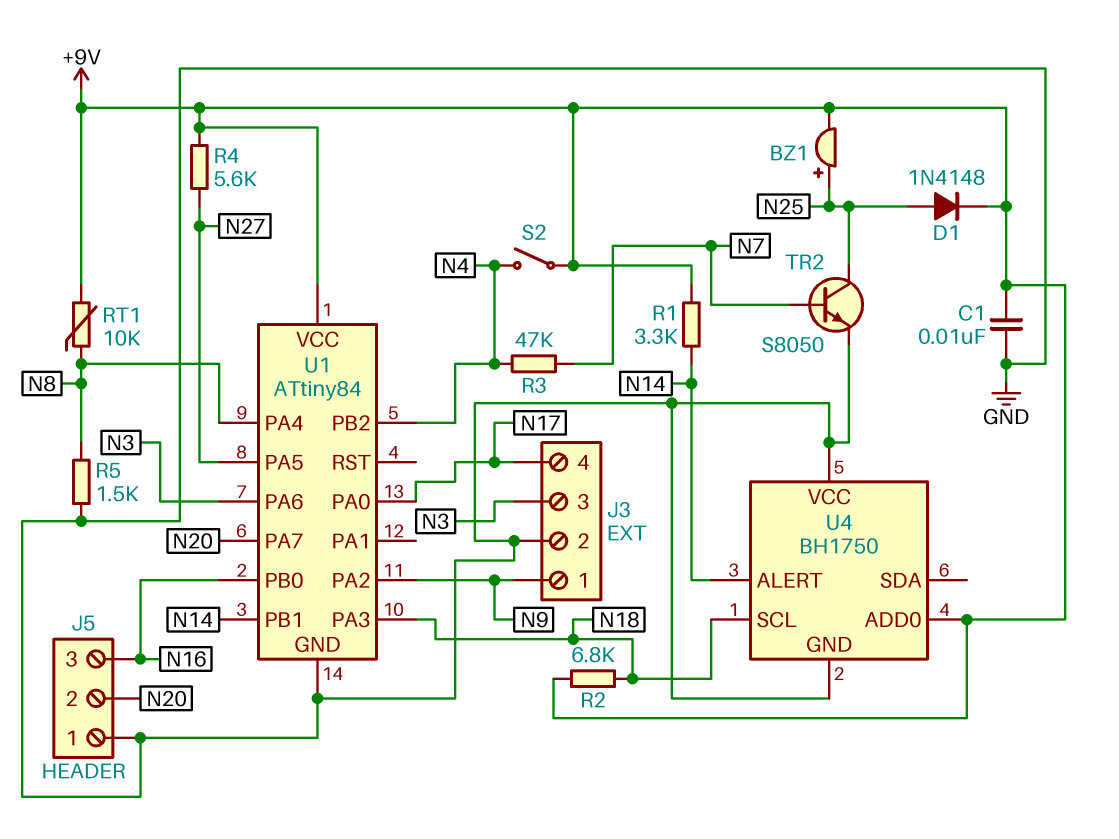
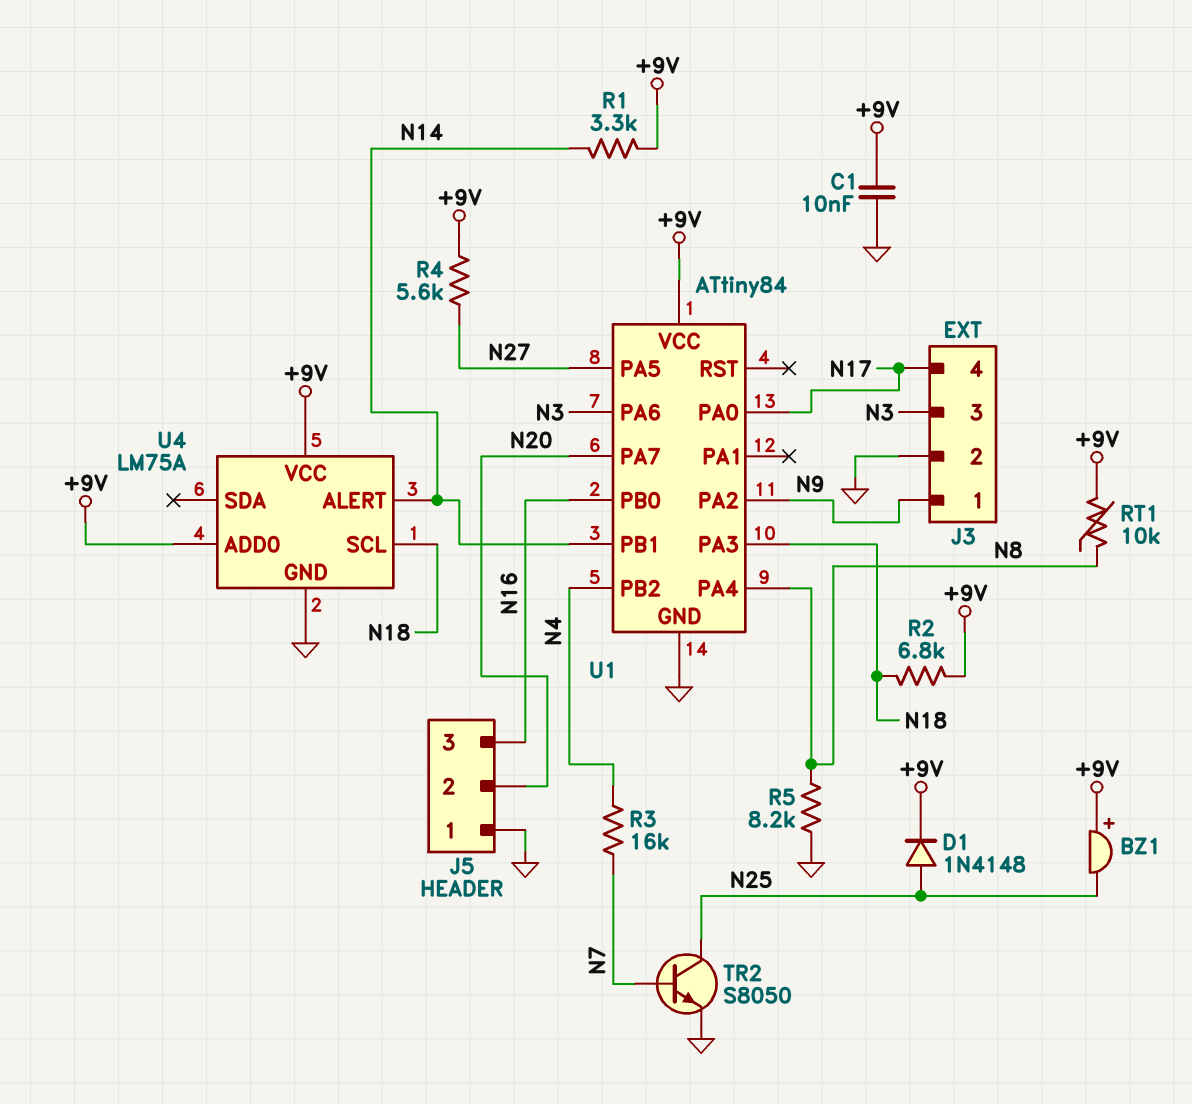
BZ1: buzzer (plus N25, minus +9V) -> buzzer (plus +9V, minus N25)
R3: 47k (N4, N7) -> 16k (N4, N7)
R5: 1.5k (GND, N8) -> 8.2k (GND, N8)
S2: switch (+9V, N4) -> none
U4: BH1750 -> LM75A
U4 pin VCC: GND -> +9V

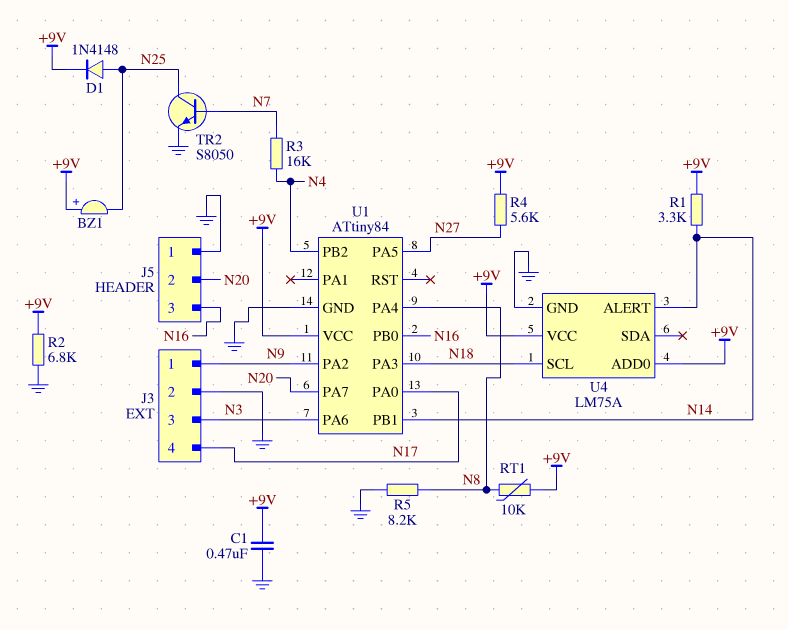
C1: 10nF (+9V, GND) -> 470nF (+9V, GND)
R2: 6.8k (+9V, N18) -> 6.8k (+9V, GND)

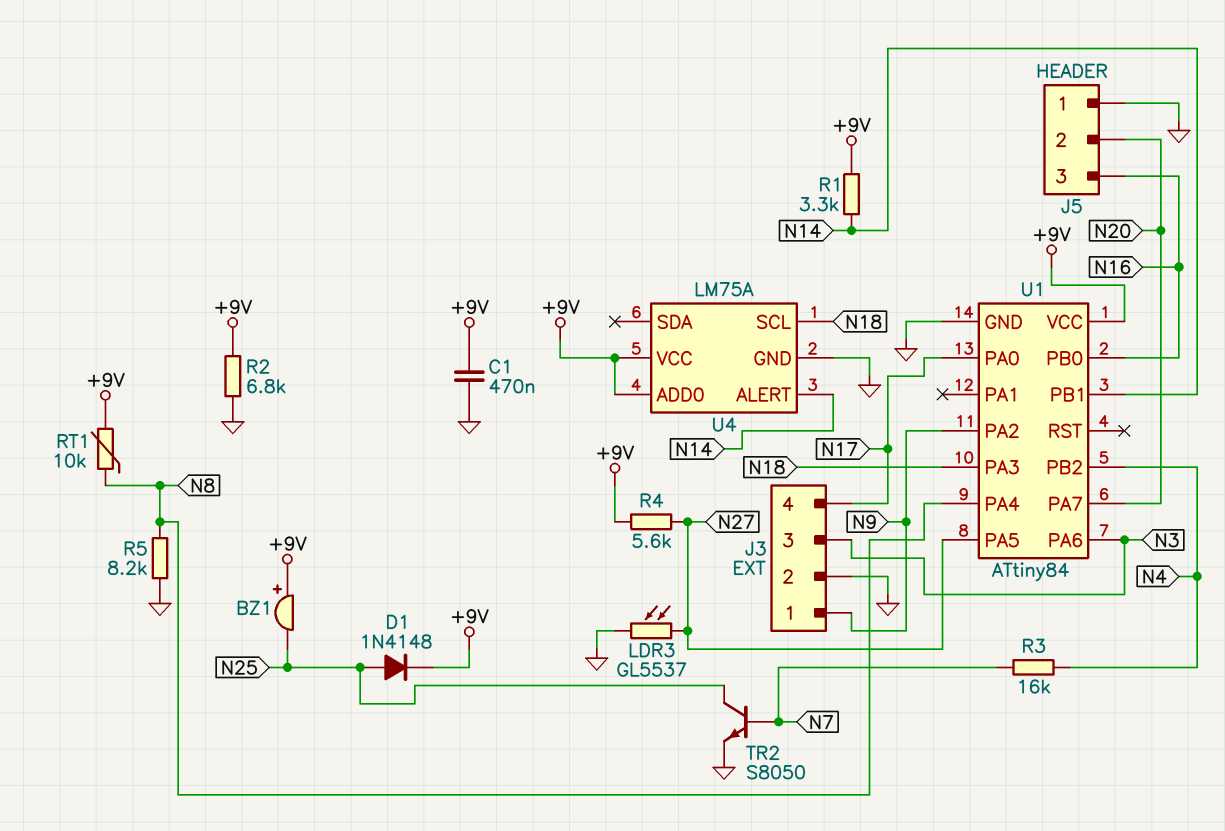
LDR3: none -> GL5537 (GND, N27)

